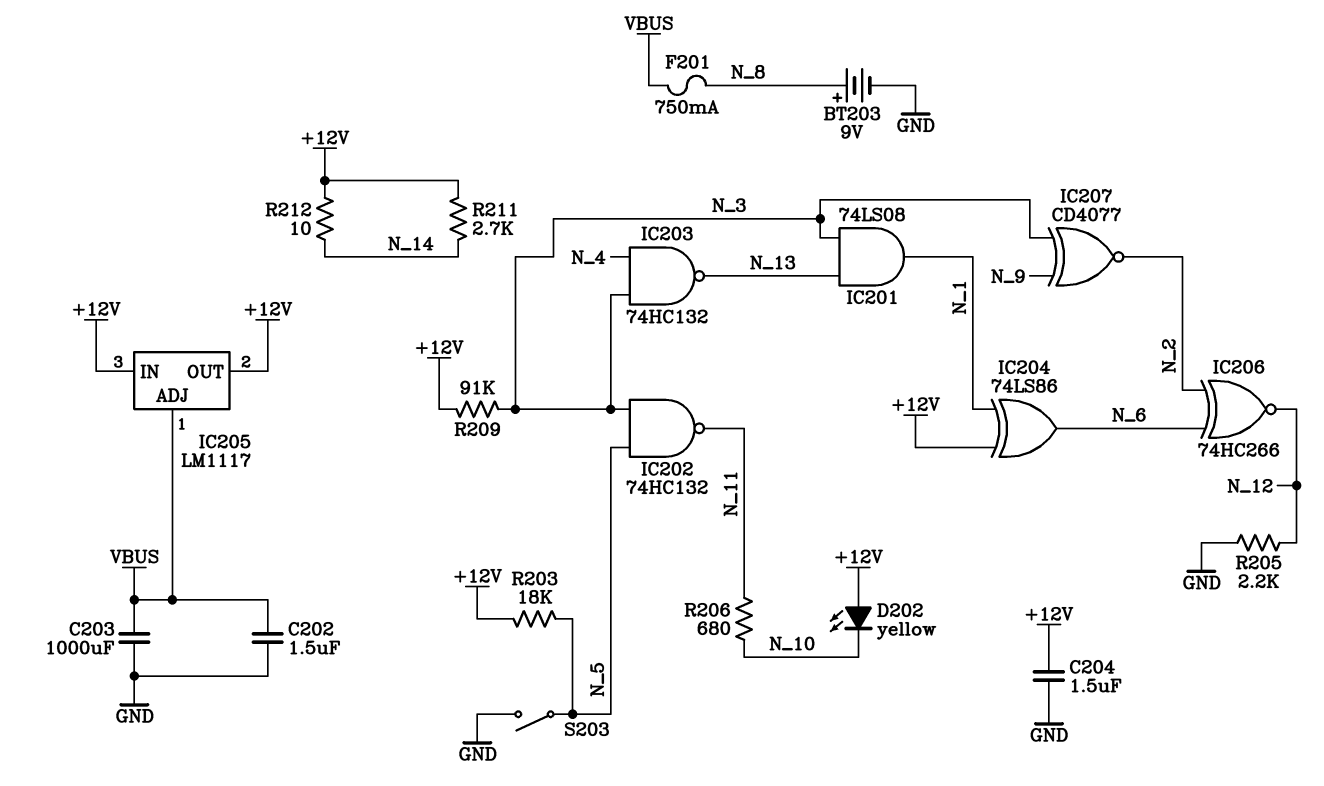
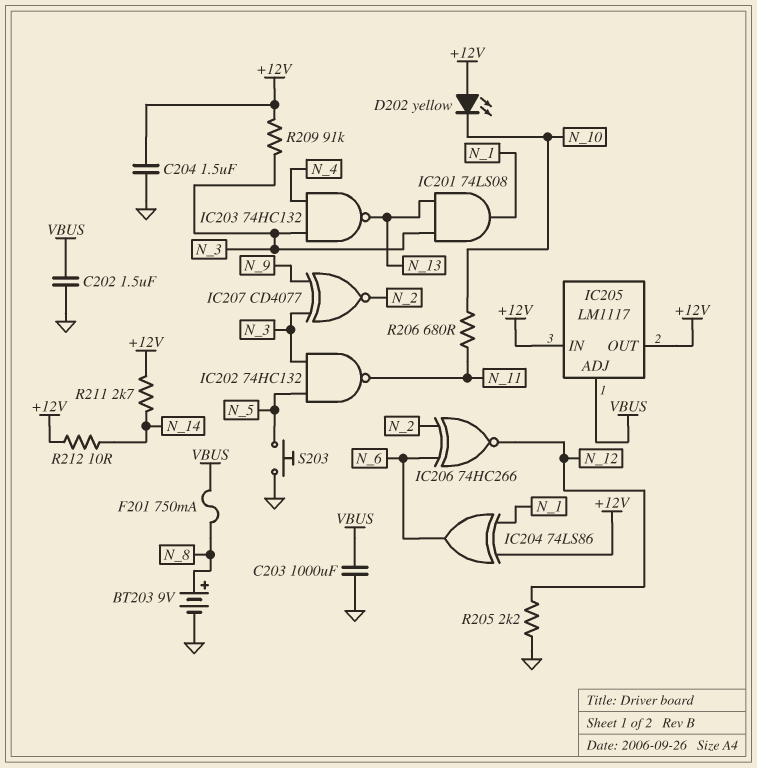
R203: 18k (+12V, N_5) -> none
S203: switch (GND, N_5) -> button (GND, N_5)

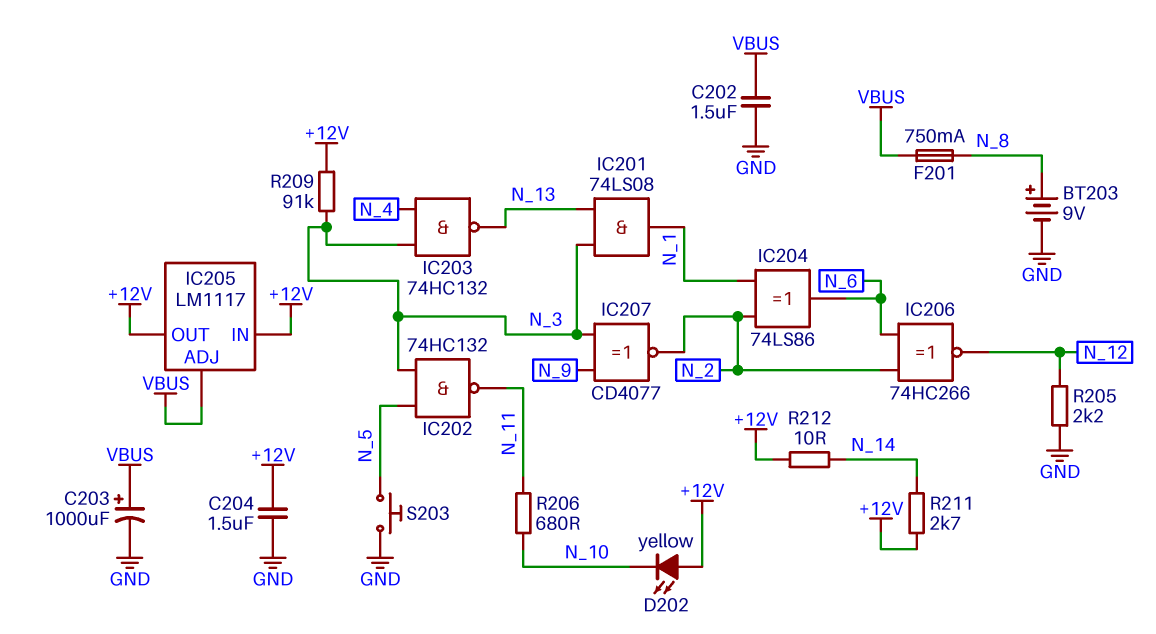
C203: 1000uF (GND, VBUS) -> 1000uF (plus VBUS, minus GND)
IC204: XOR 74LS86 (in +12V, in N_1, out N_6) -> XOR 74LS86 (in N_1, in N_2, out N_6)

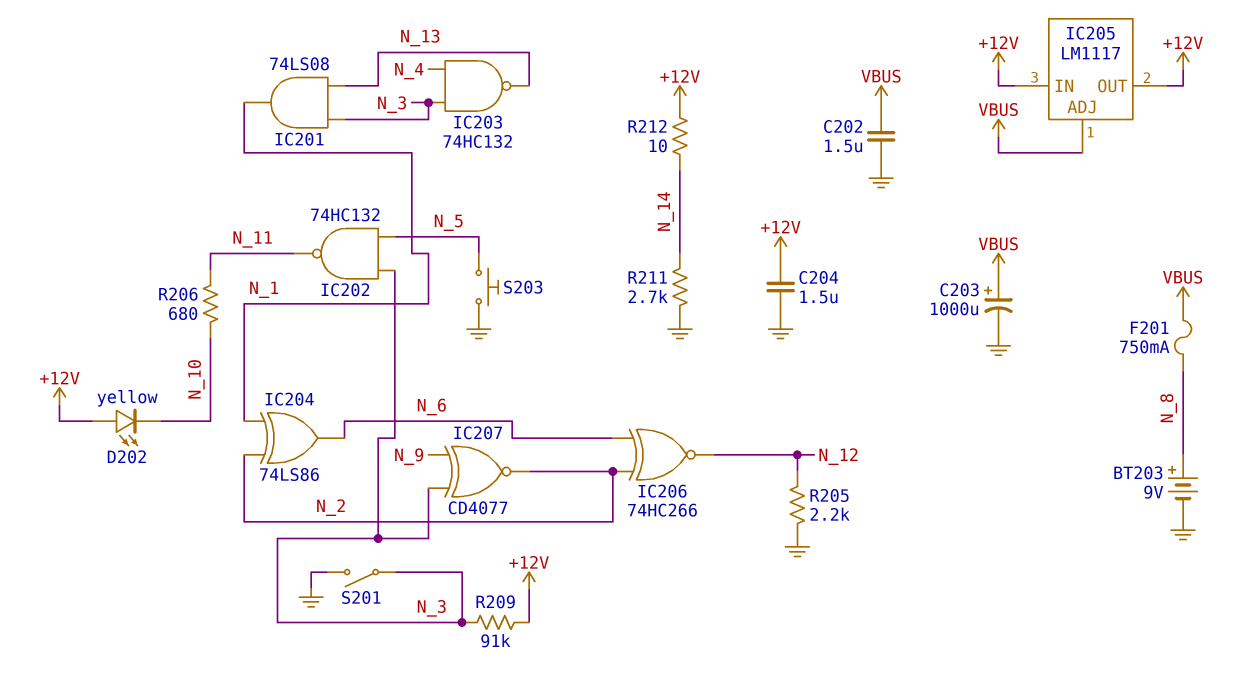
R211: 2.7k (+12V, N_14) -> 2.7k (GND, N_14)
S201: none -> switch (GND, N_3)

